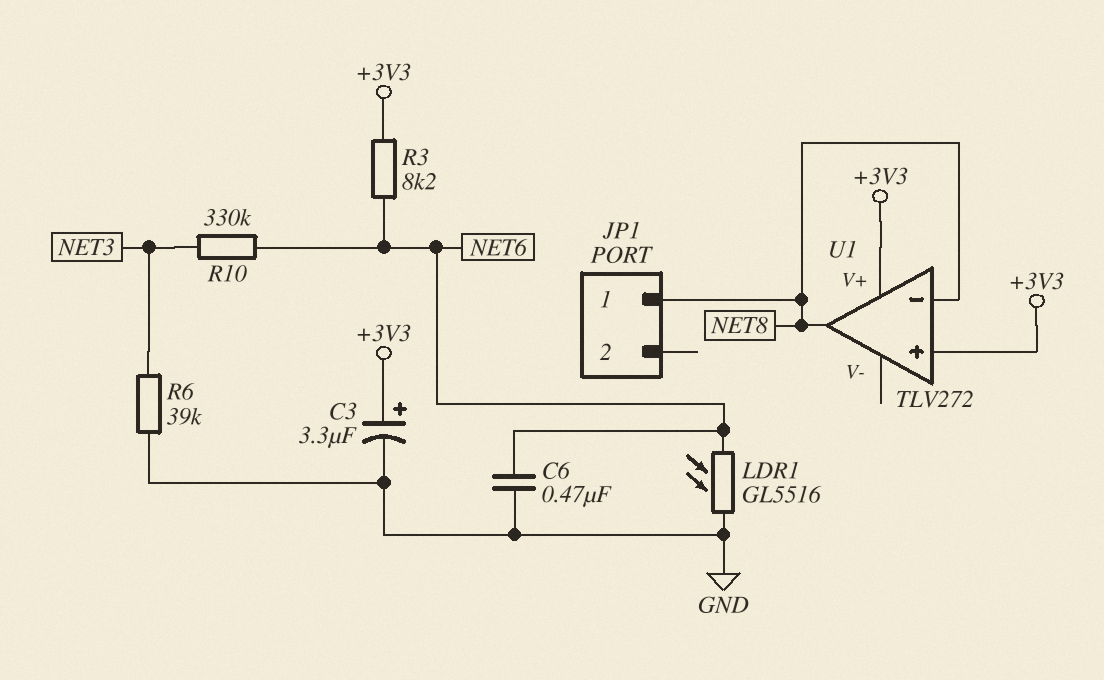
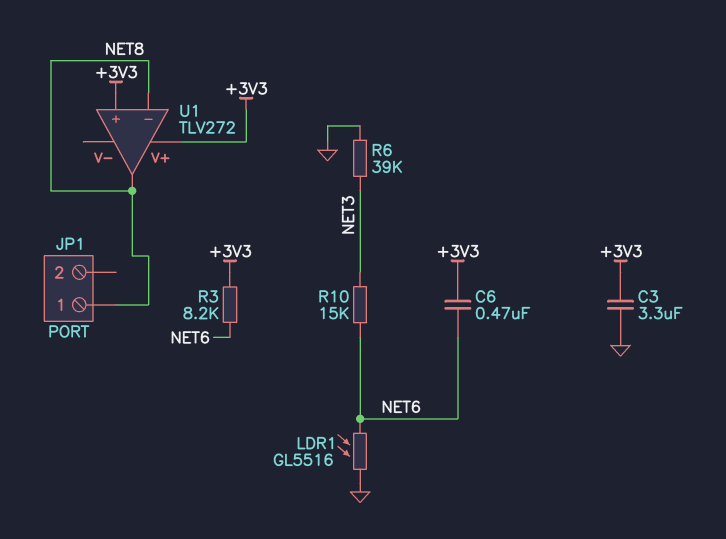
C3: 3.3uF (plus +3V3, minus GND) -> 3.3uF (+3V3, GND)
C6: 470nF (GND, NET6) -> 470nF (+3V3, NET6)
R10: 330k (NET3, NET6) -> 15k (NET3, NET6)

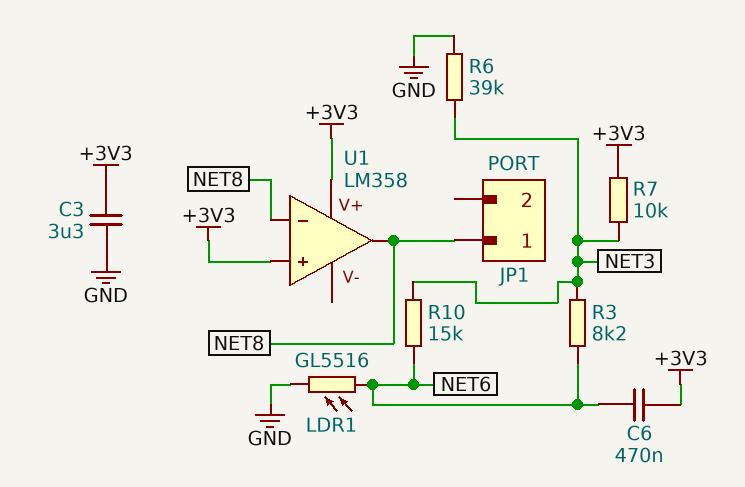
R3: 8.2k (+3V3, NET6) -> 8.2k (NET3, NET6)
R7: none -> 10k (+3V3, NET3)
U1: TLV272 -> LM358

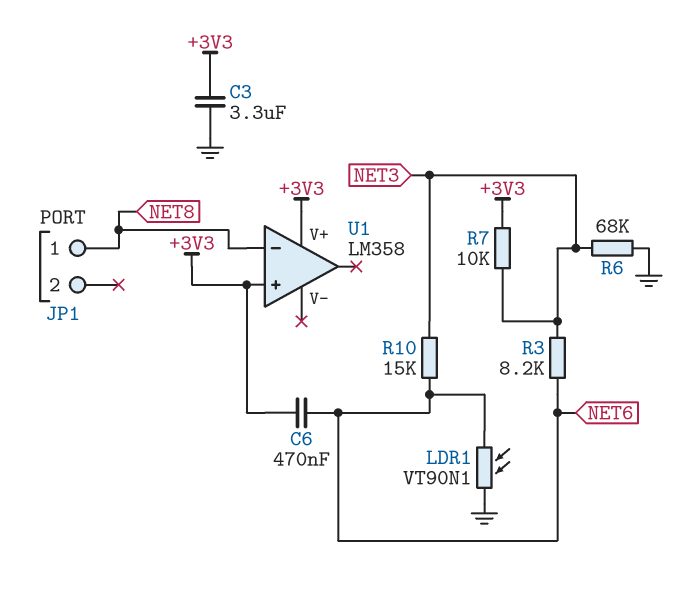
LDR1: GL5516 (GND, NET6) -> VT90N1 (GND, NET6)
R6: 39k (GND, NET3) -> 68k (GND, NET3)
U1 pin out: NET8 -> none

